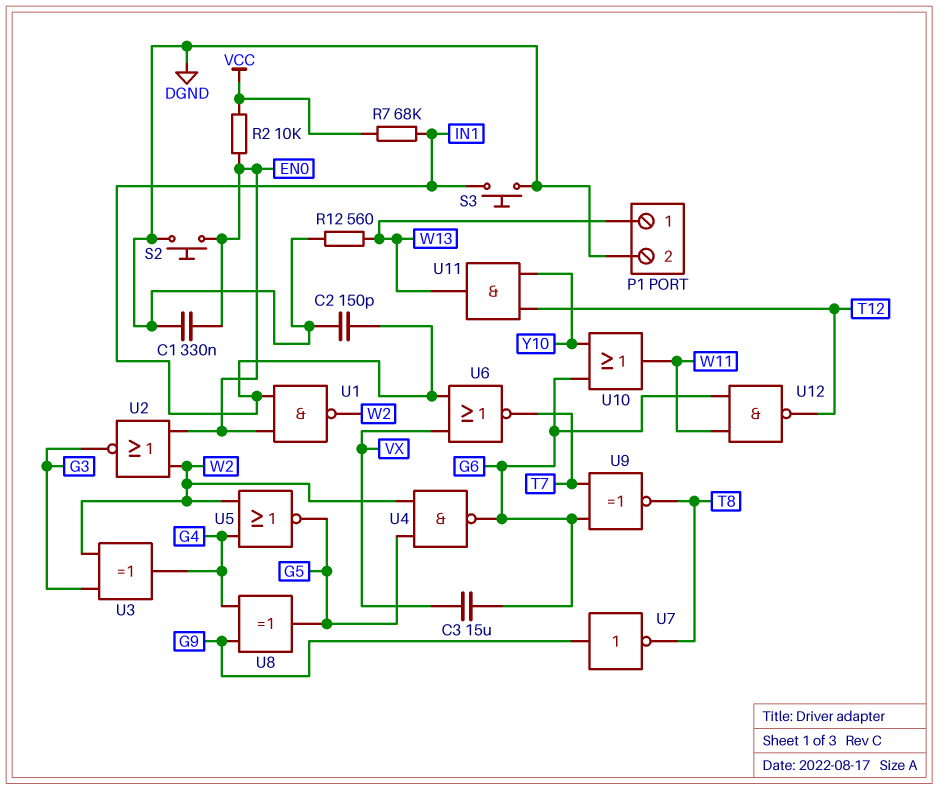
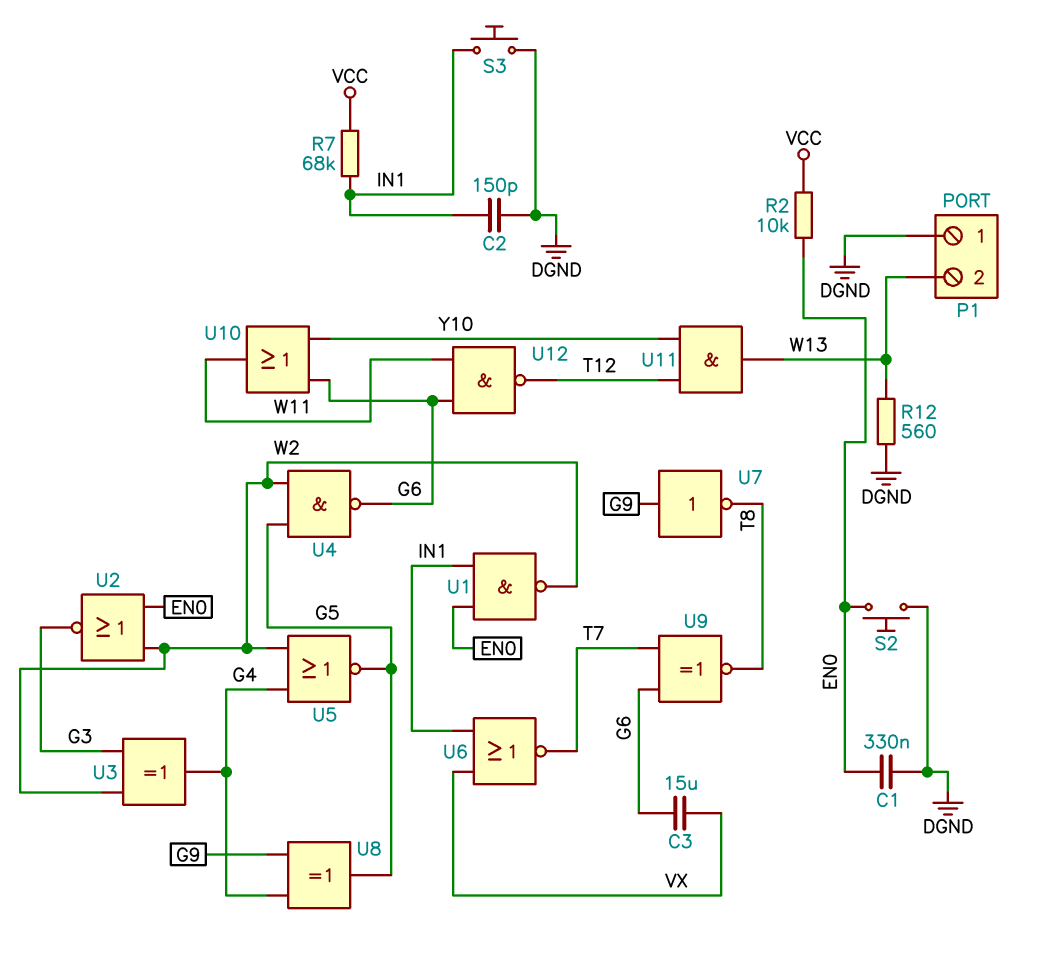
P1 pin 1: W13 -> DGND
P1 pin 2: DGND -> W13

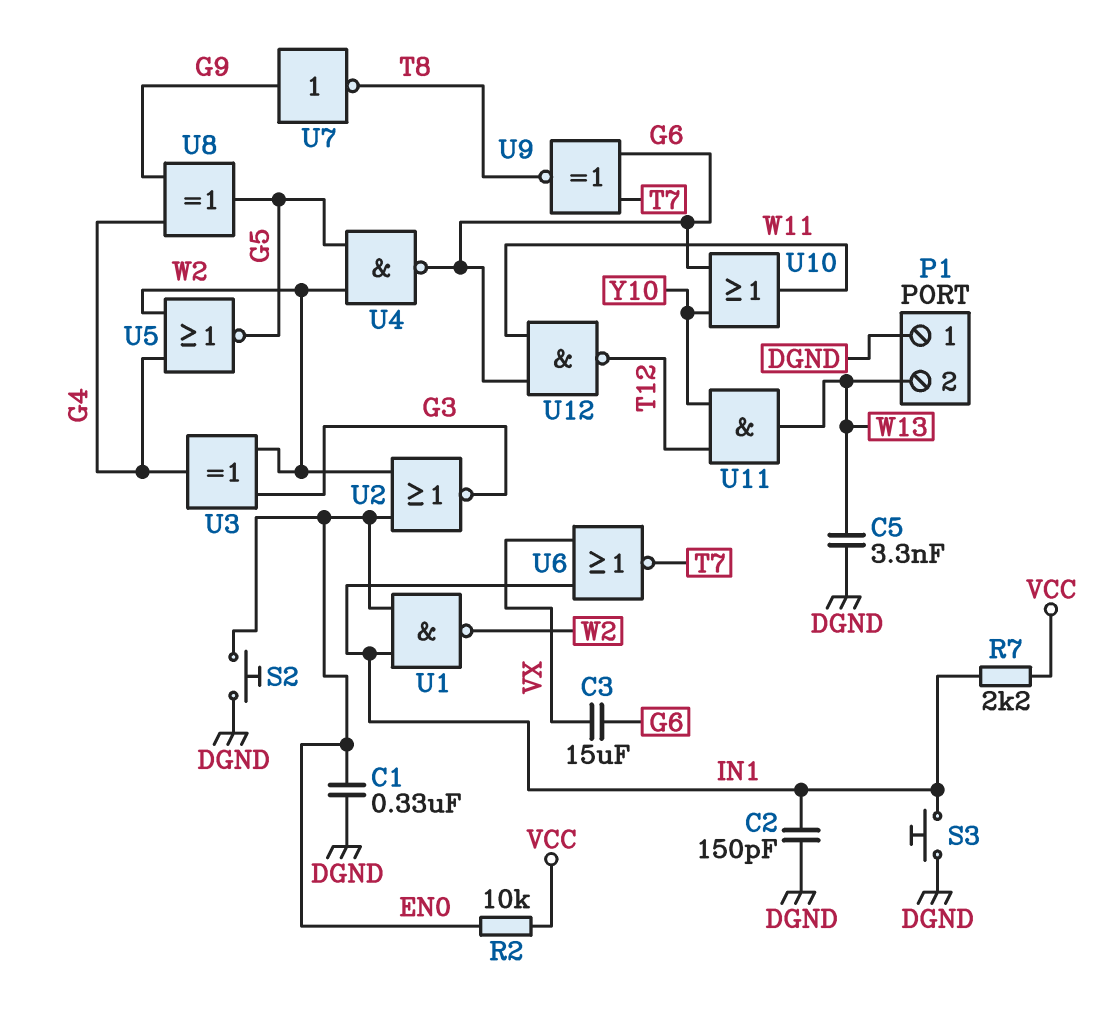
C5: none -> 3.3nF (DGND, W13)
R7: 68k (IN1, VCC) -> 2.2k (IN1, VCC)
R12: 560 (DGND, W13) -> none

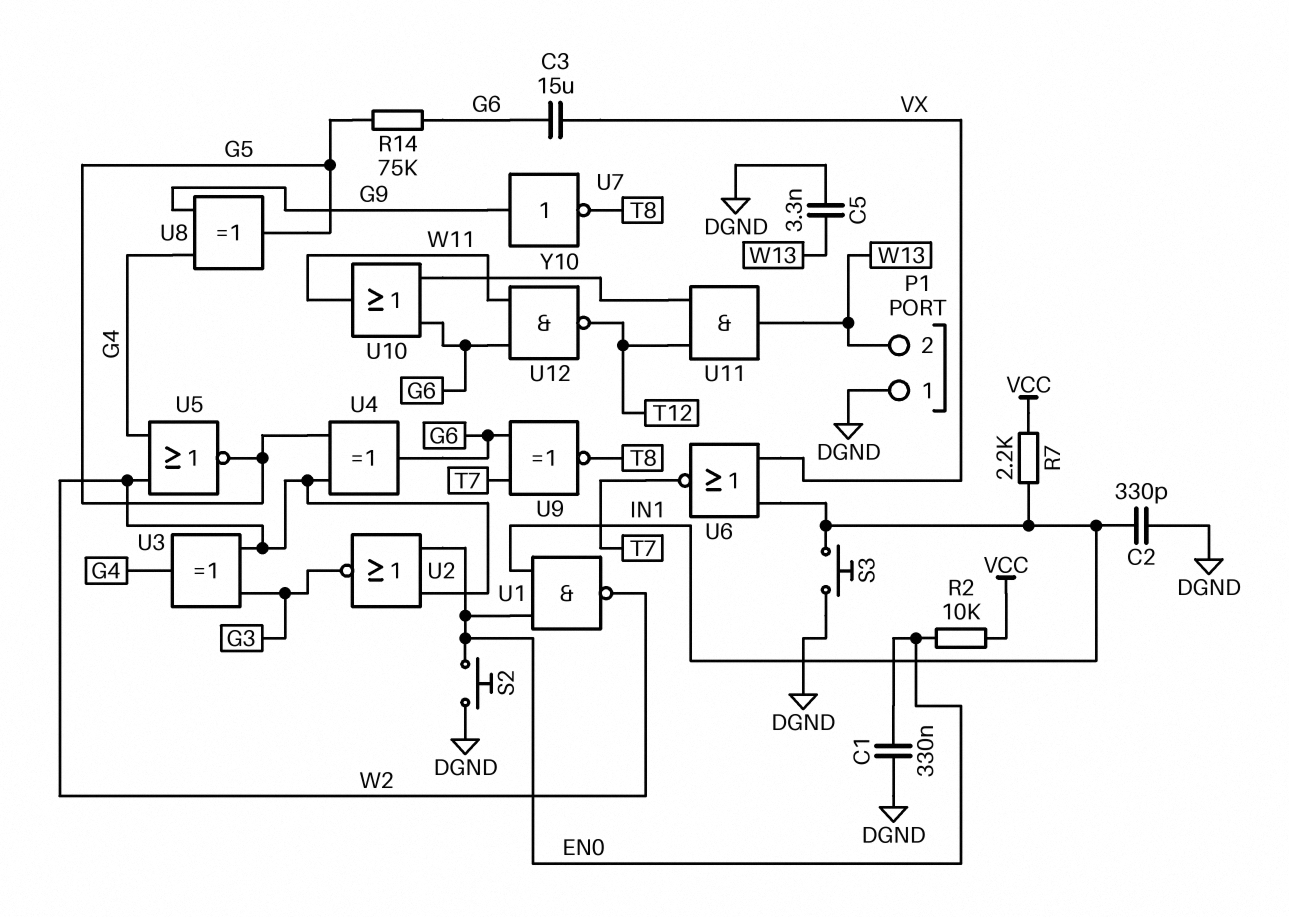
C2: 150pF (DGND, IN1) -> 330pF (DGND, IN1)
R14: none -> 75k (G5, G6)
U4: NAND (in G5, in W2, out G6) -> XOR (in G5, in W2, out G6)

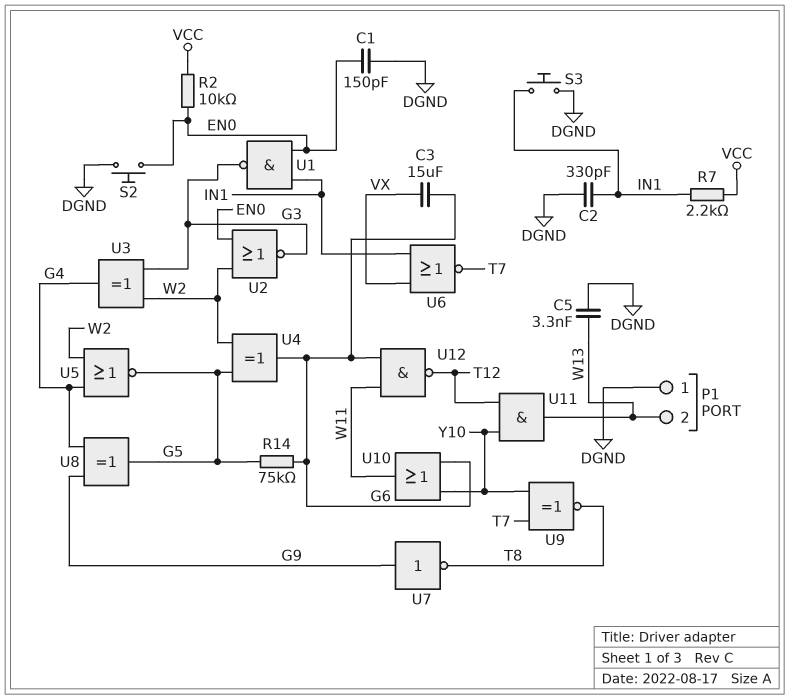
C1: 330nF (DGND, EN0) -> 150pF (DGND, EN0)
U1: NAND (in EN0, in IN1, out W2) -> NAND (in EN0, in IN1, out G3)
U9: XNOR (in G6, in T7, out T8) -> XNOR (in T7, in Y10, out T8)

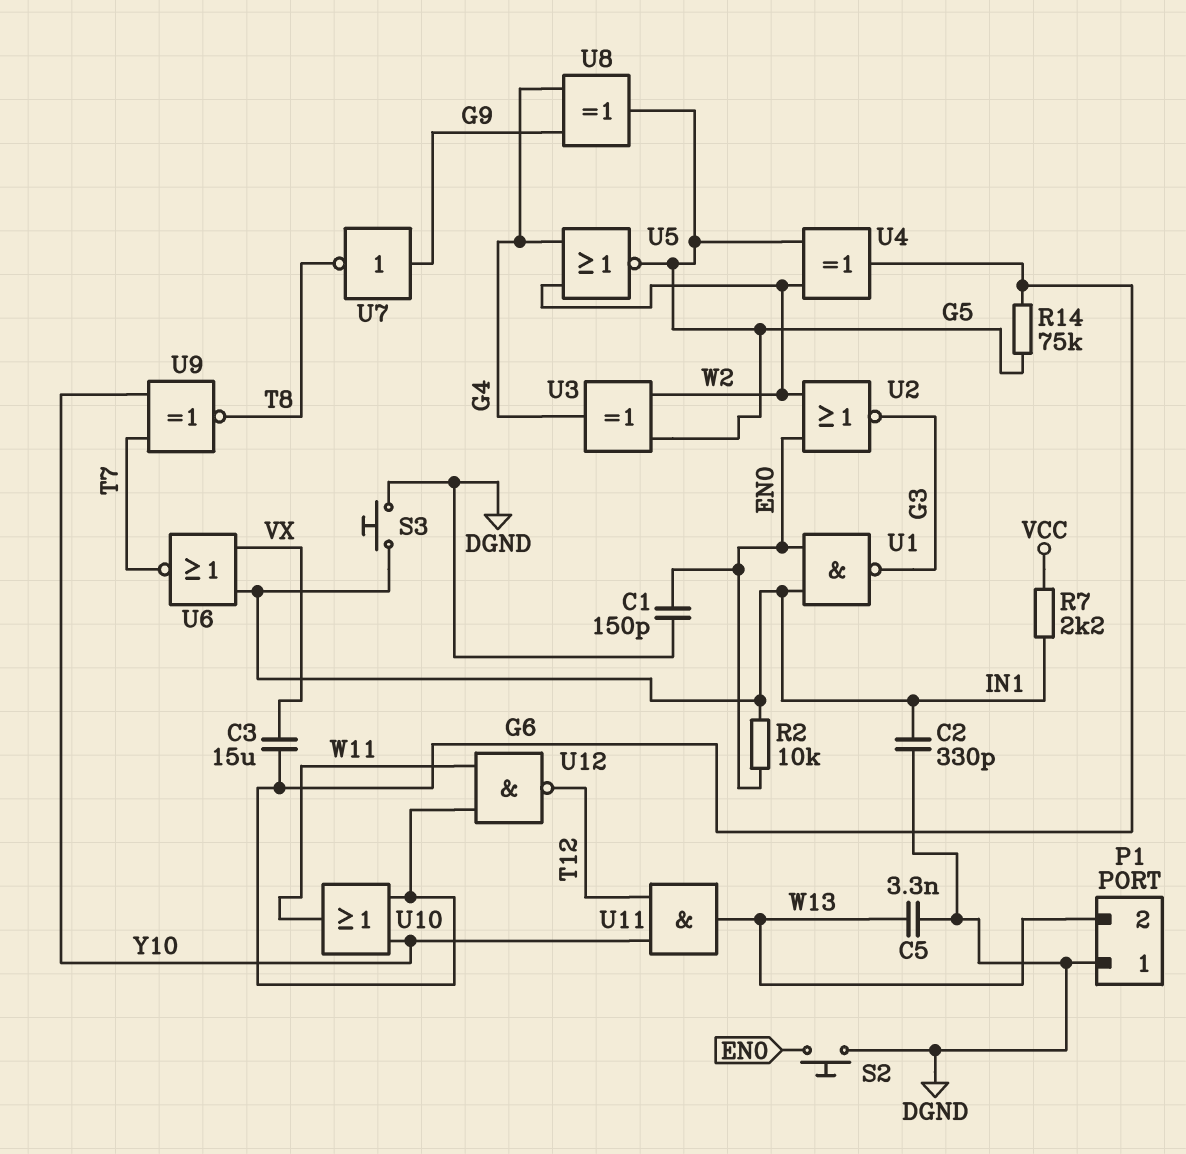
R2: 10k (EN0, VCC) -> 10k (EN0, IN1)
U3: XOR (in G3, in W2, out G4) -> XOR (in G5, in W2, out G4)

